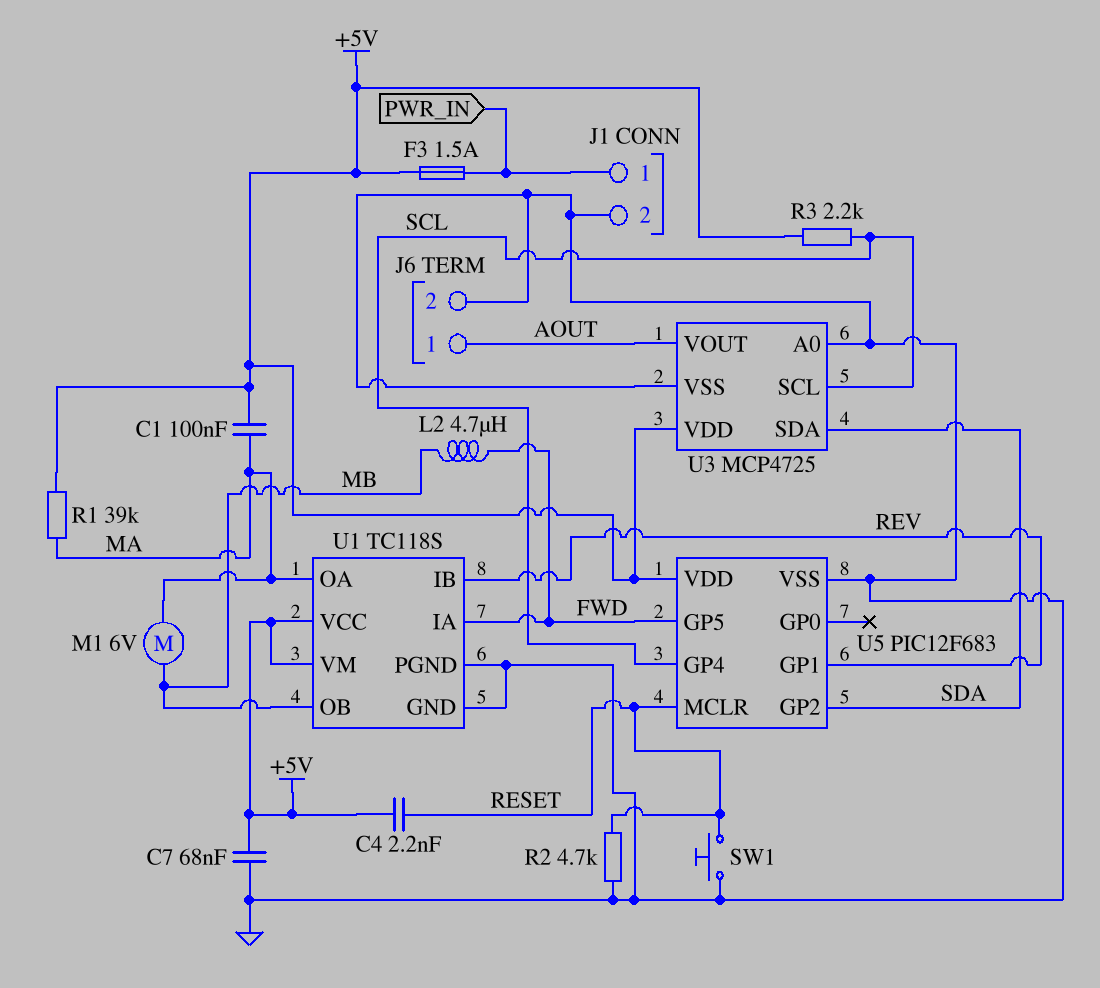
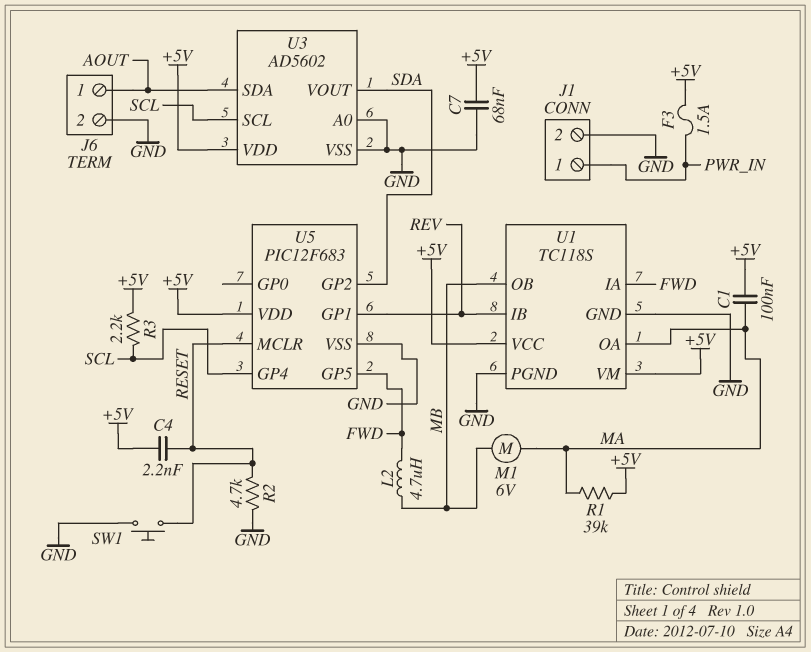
U3: MCP4725 -> AD5602
U3 pin SDA: SDA -> AOUT
U3 pin VOUT: AOUT -> SDA

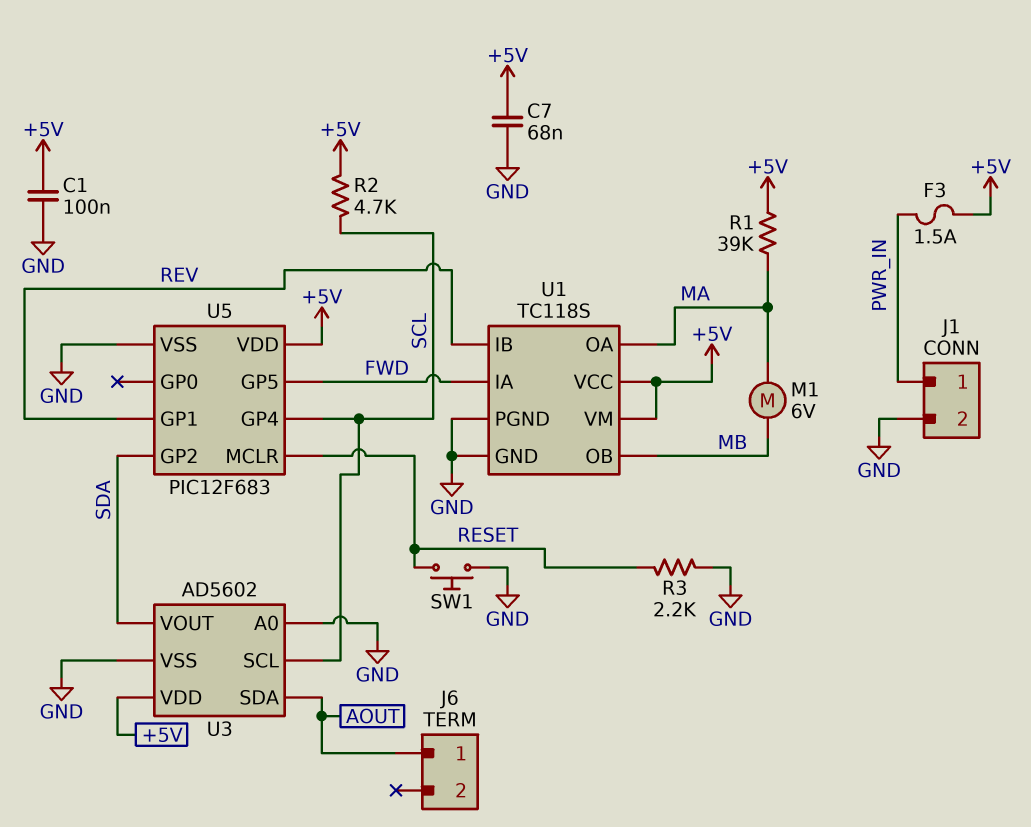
C1: 100nF (+5V, MA) -> 100nF (+5V, GND)
C4: 2.2nF (+5V, RESET) -> none
J6 pin 2: GND -> none
L2: 4.7uH (FWD, MB) -> none
R2: 4.7k (GND, RESET) -> 4.7k (+5V, SCL)
R3: 2.2k (+5V, SCL) -> 2.2k (GND, RESET)

